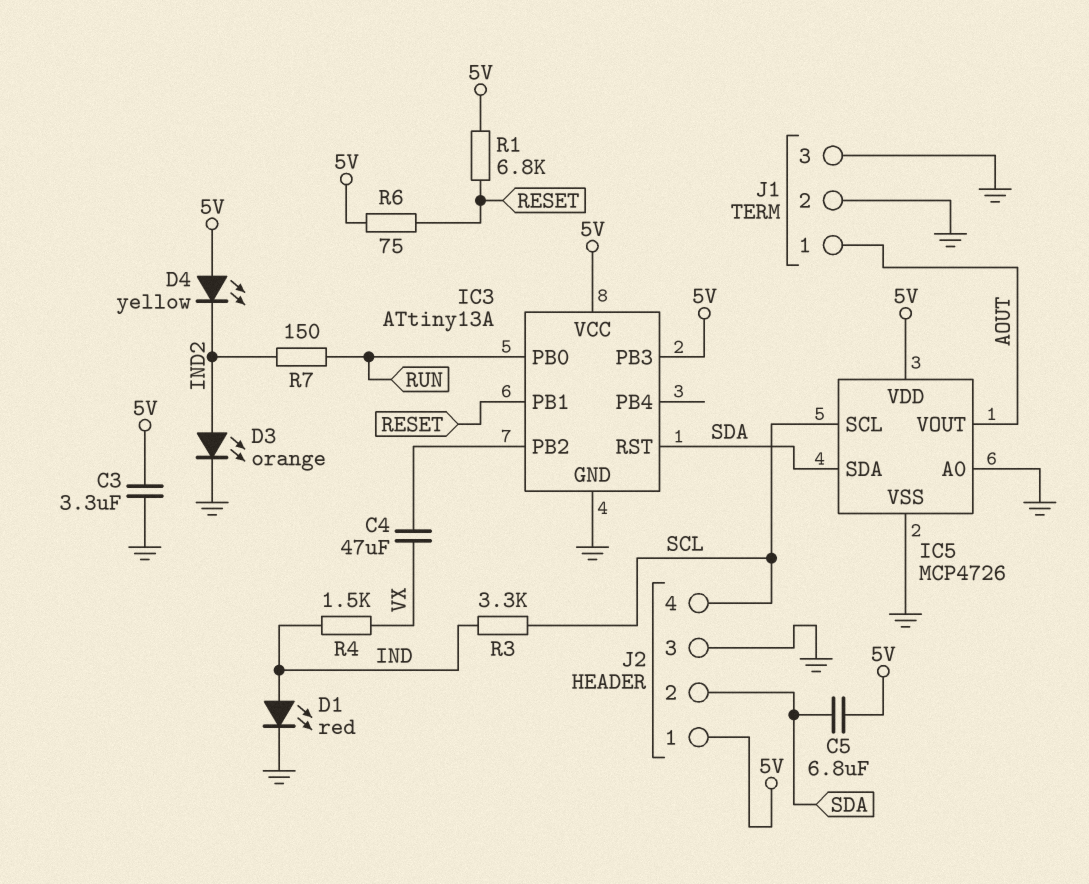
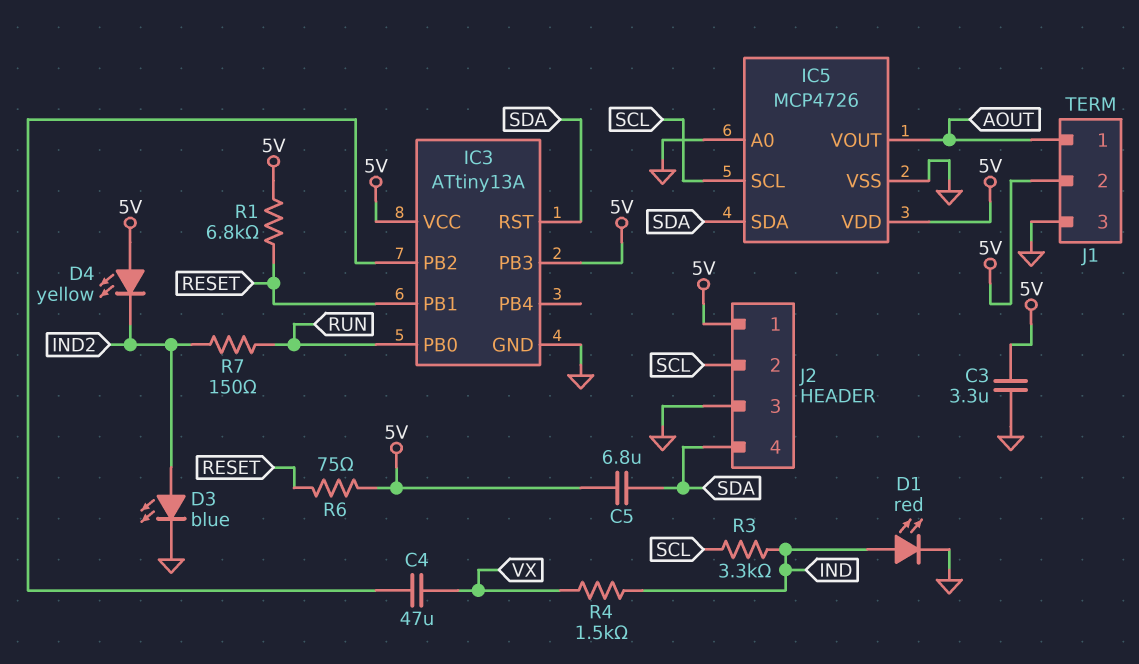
D3: LED orange (A IND2, K GND) -> LED blue (A IND2, K GND)
J1 pin 2: GND -> 5V
J2 pin 2: SDA -> SCL
J2 pin 4: SCL -> SDA

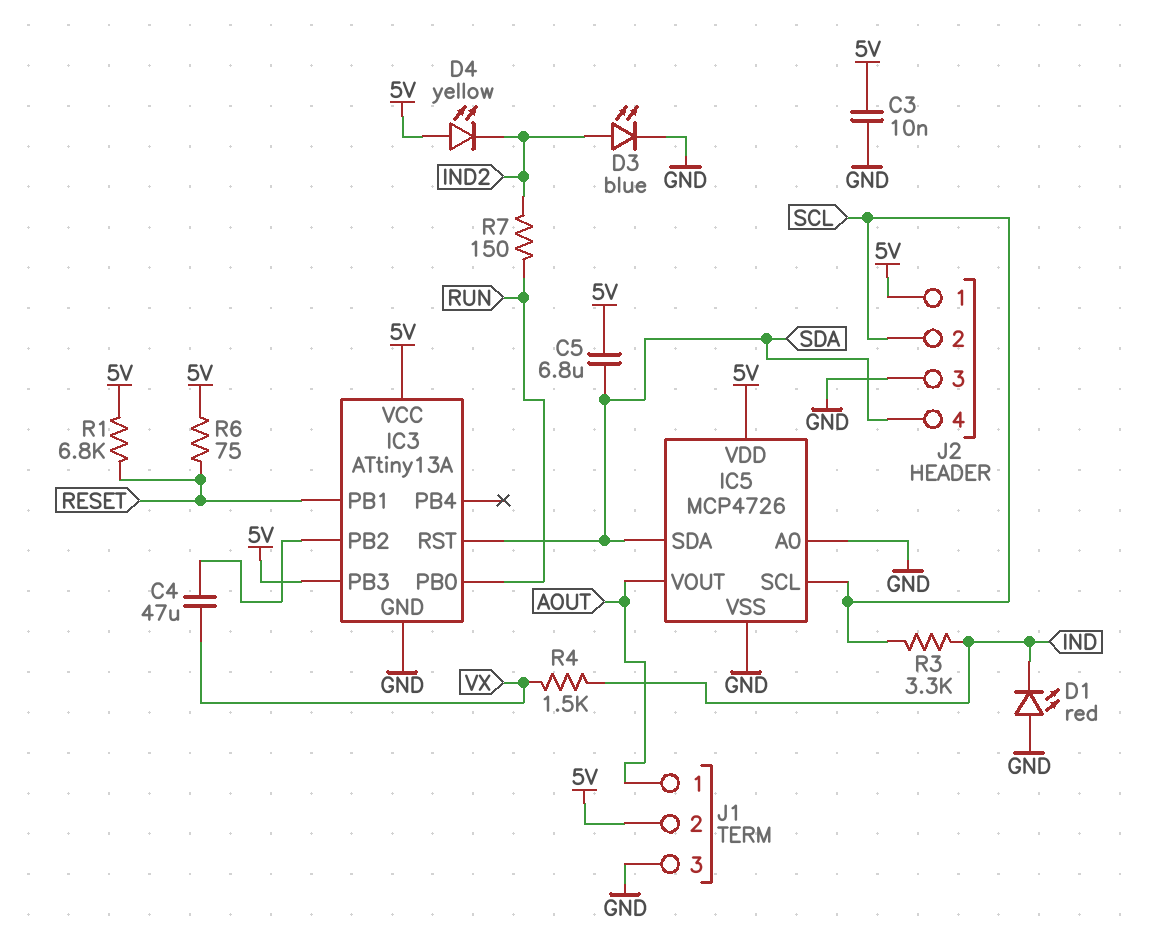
C3: 3.3uF (5V, GND) -> 10nF (5V, GND)
D1: LED red (A IND, K GND) -> LED red (A GND, K IND)

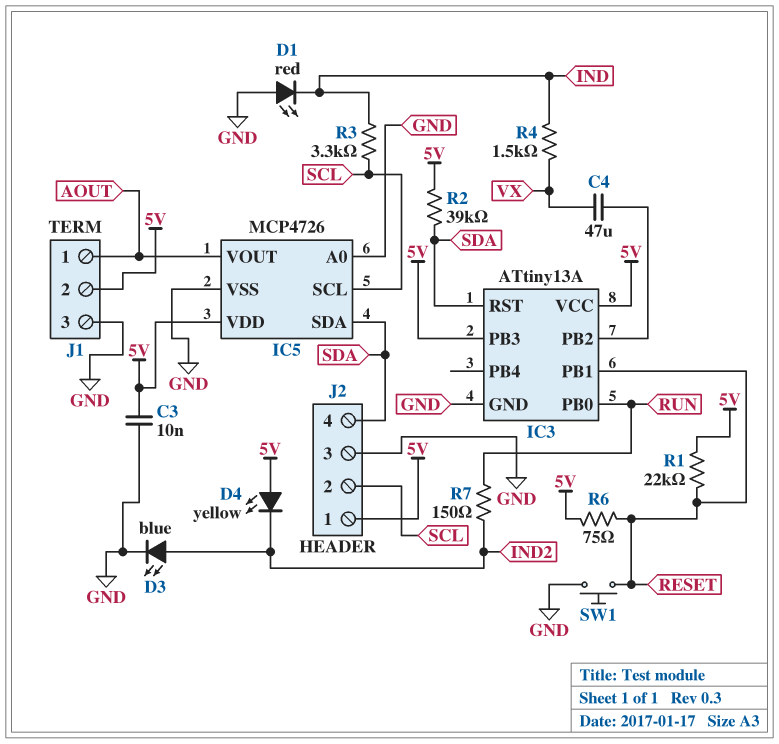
C5: 6.8uF (5V, SDA) -> none
R1: 6.8k (5V, RESET) -> 22k (5V, RESET)
R2: none -> 39k (5V, SDA)
SW1: none -> button (GND, RESET)

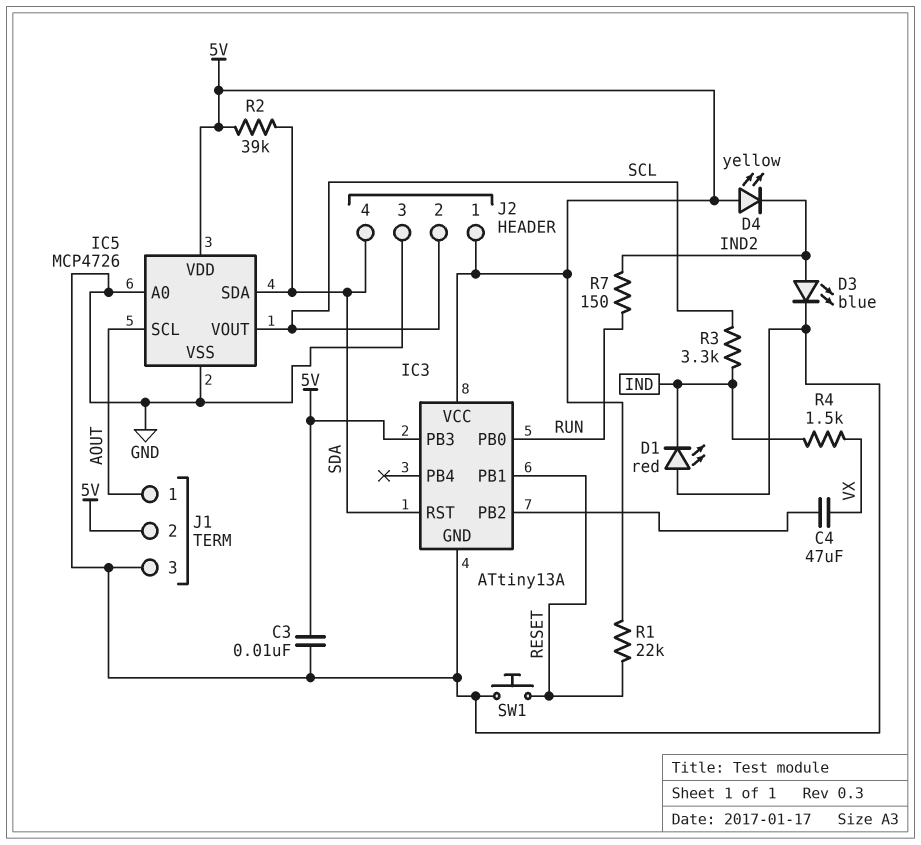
IC5 pin SCL: SCL -> AOUT
IC5 pin VOUT: AOUT -> SCL
R6: 75 (5V, RESET) -> none

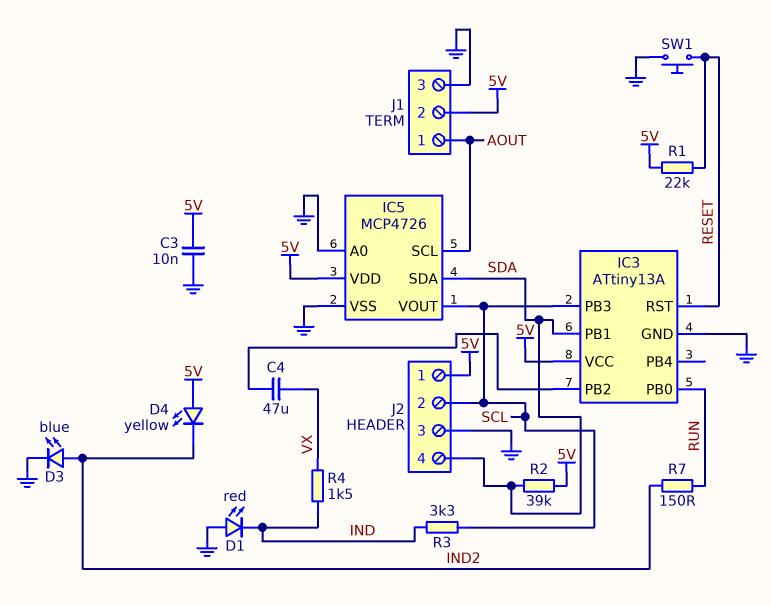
IC3 pin PB1: RESET -> SDA
IC3 pin PB3: 5V -> SCL
IC3 pin RST: SDA -> RESET

